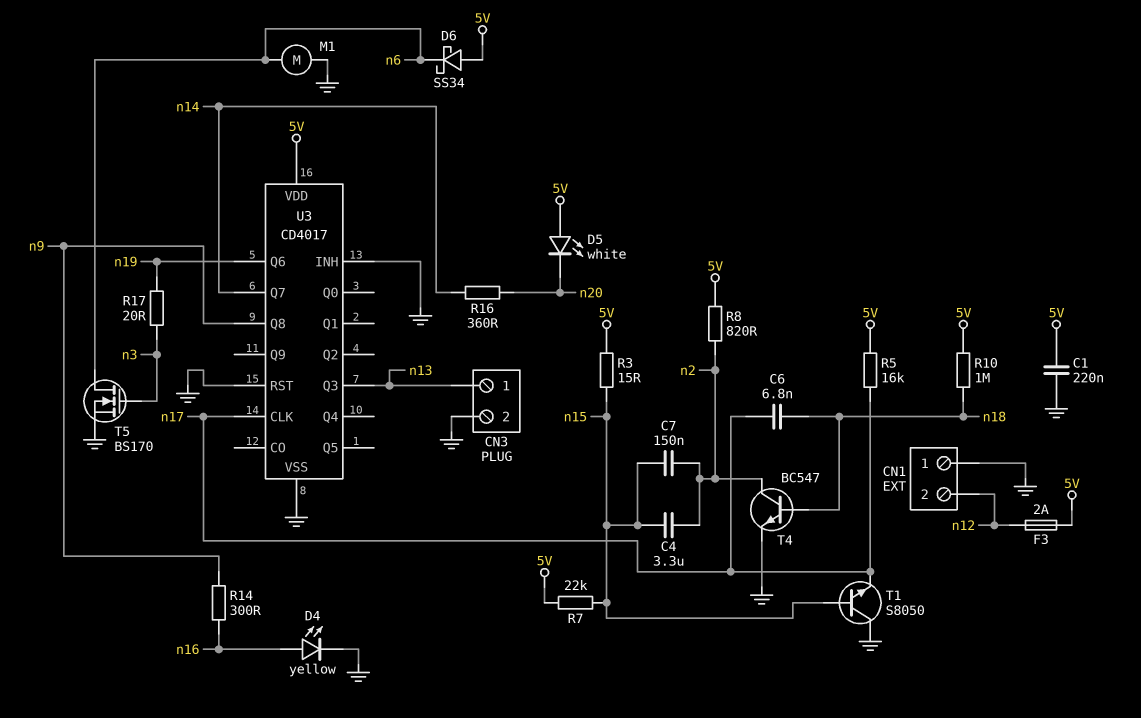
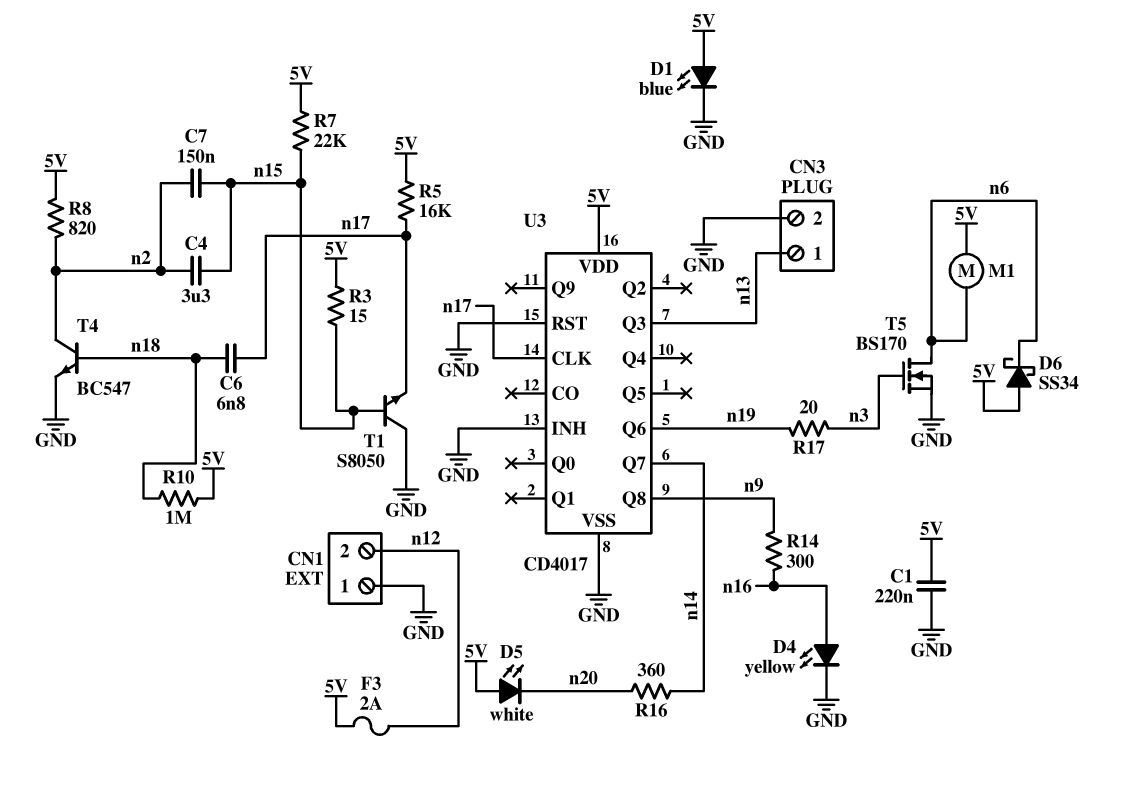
D1: none -> LED blue (A 5V, K GND)
M1: motor (GND, n6) -> motor (5V, n6)

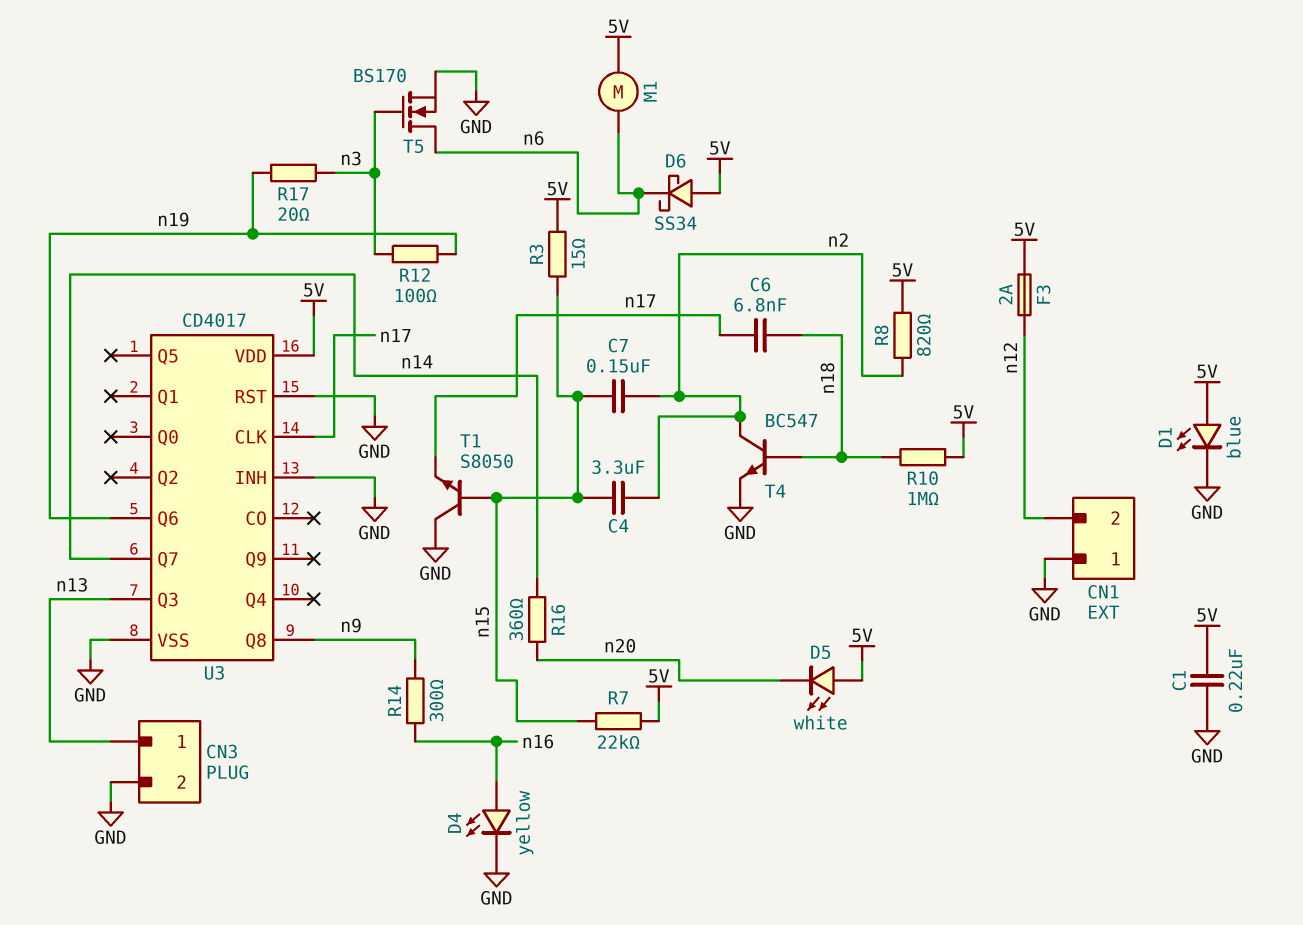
R5: 16k (5V, n17) -> none
R12: none -> 100 (n3, n19)

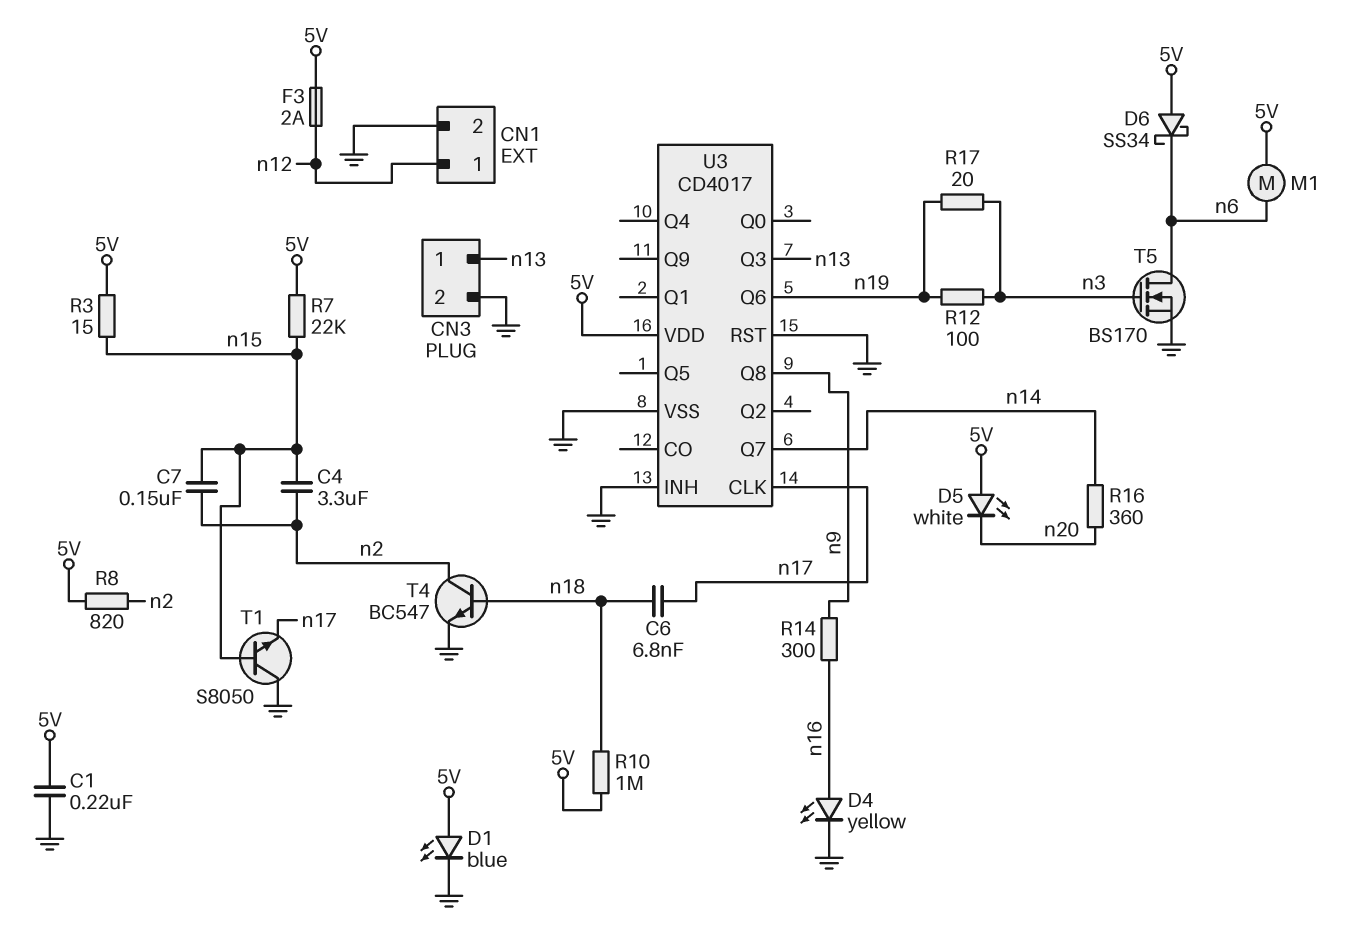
CN1 pin 1: GND -> n12
CN1 pin 2: n12 -> GND

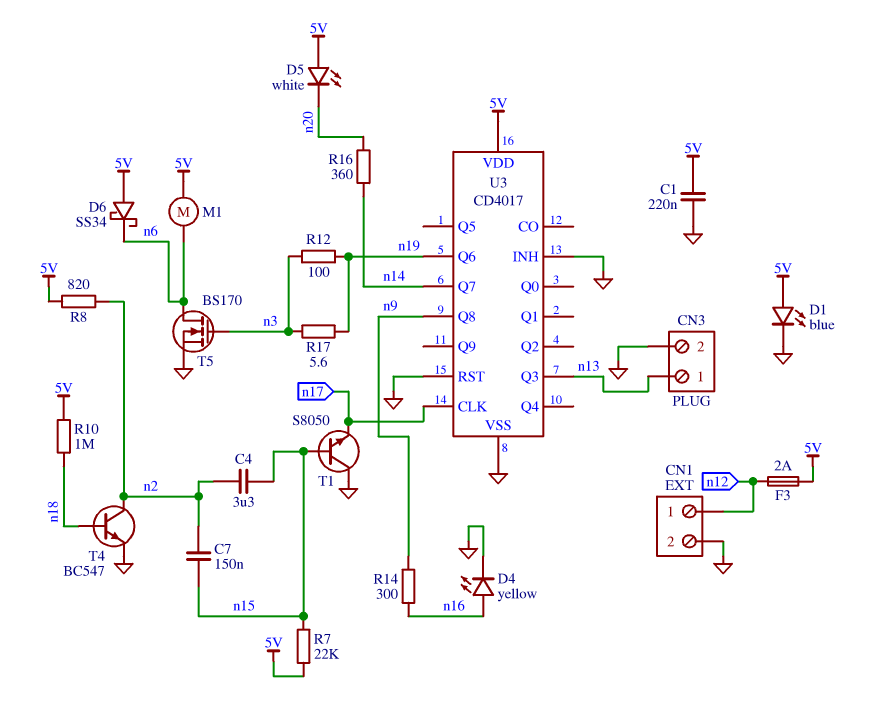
C6: 6.8nF (n17, n18) -> none
R3: 15 (5V, n15) -> none
R17: 20 (n3, n19) -> 5.6 (n3, n19)

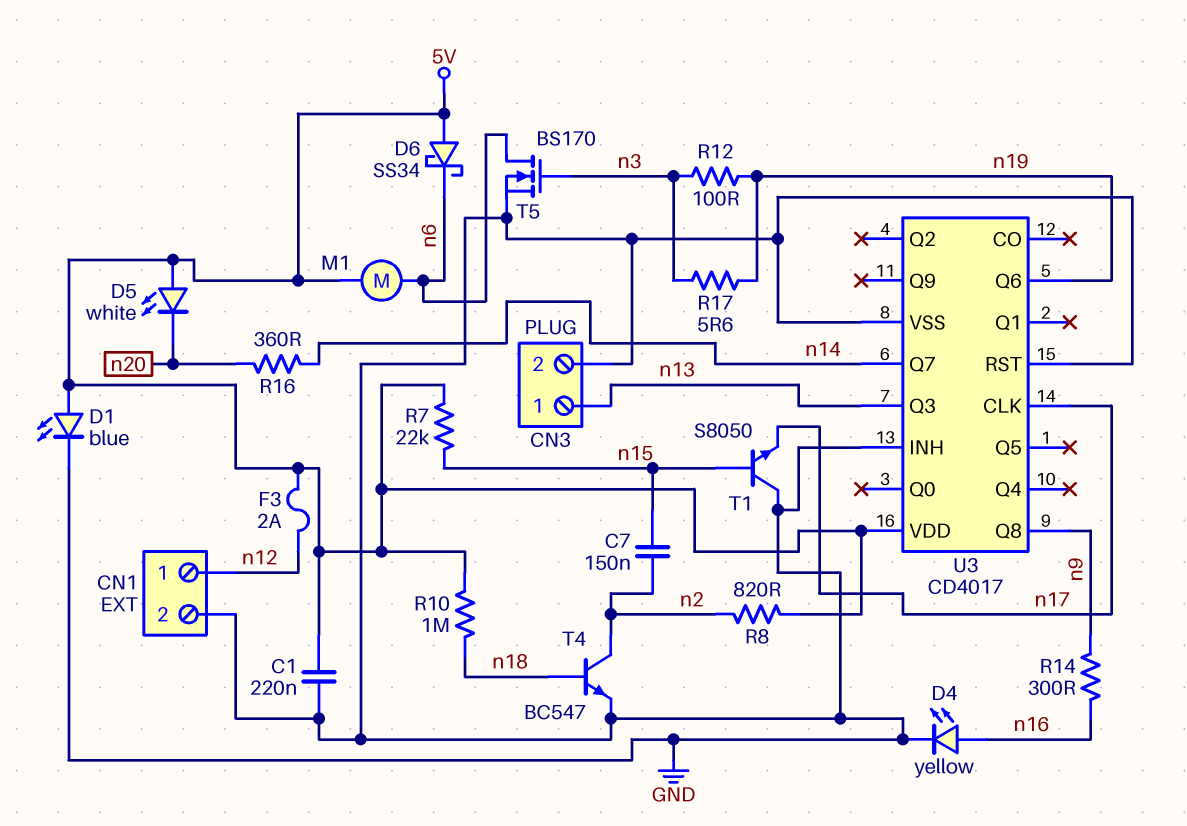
C4: 3.3uF (n2, n15) -> none

